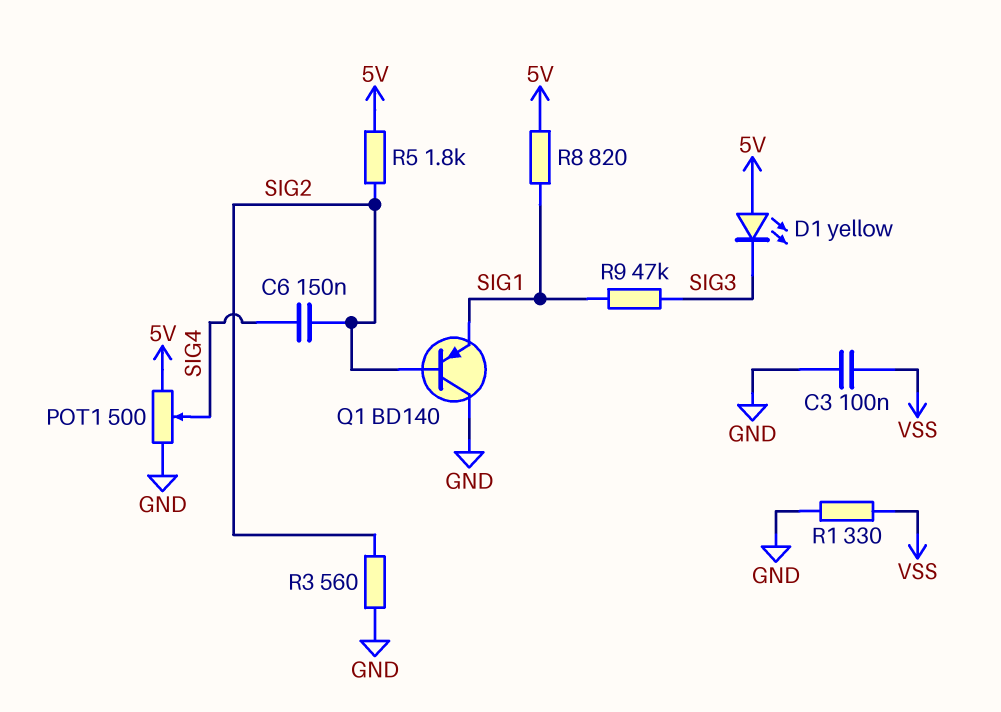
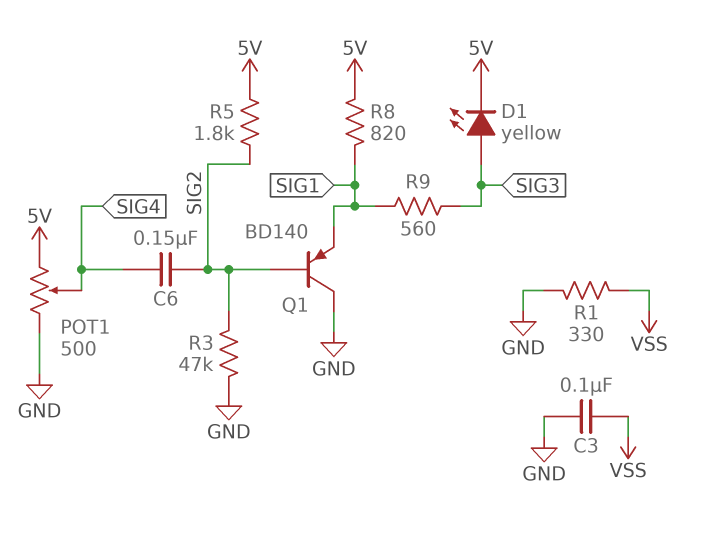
D1: LED yellow (A 5V, K SIG3) -> LED yellow (A SIG3, K 5V)
R3: 560 (GND, SIG2) -> 47k (GND, SIG2)
R9: 47k (SIG1, SIG3) -> 560 (SIG1, SIG3)

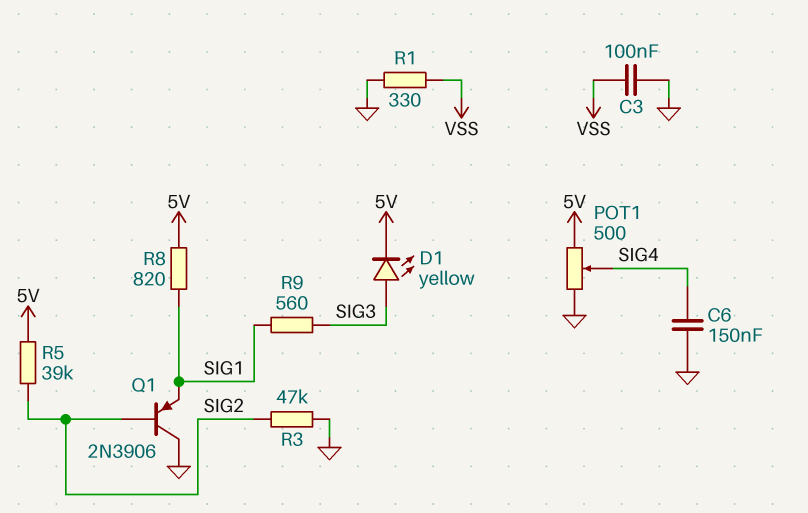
C6: 150nF (SIG2, SIG4) -> 150nF (GND, SIG4)
Q1: PNP BD140 (B SIG2, C GND, E SIG1) -> PNP 2N3906 (B SIG2, C GND, E SIG1)
R5: 1.8k (5V, SIG2) -> 39k (5V, SIG2)

